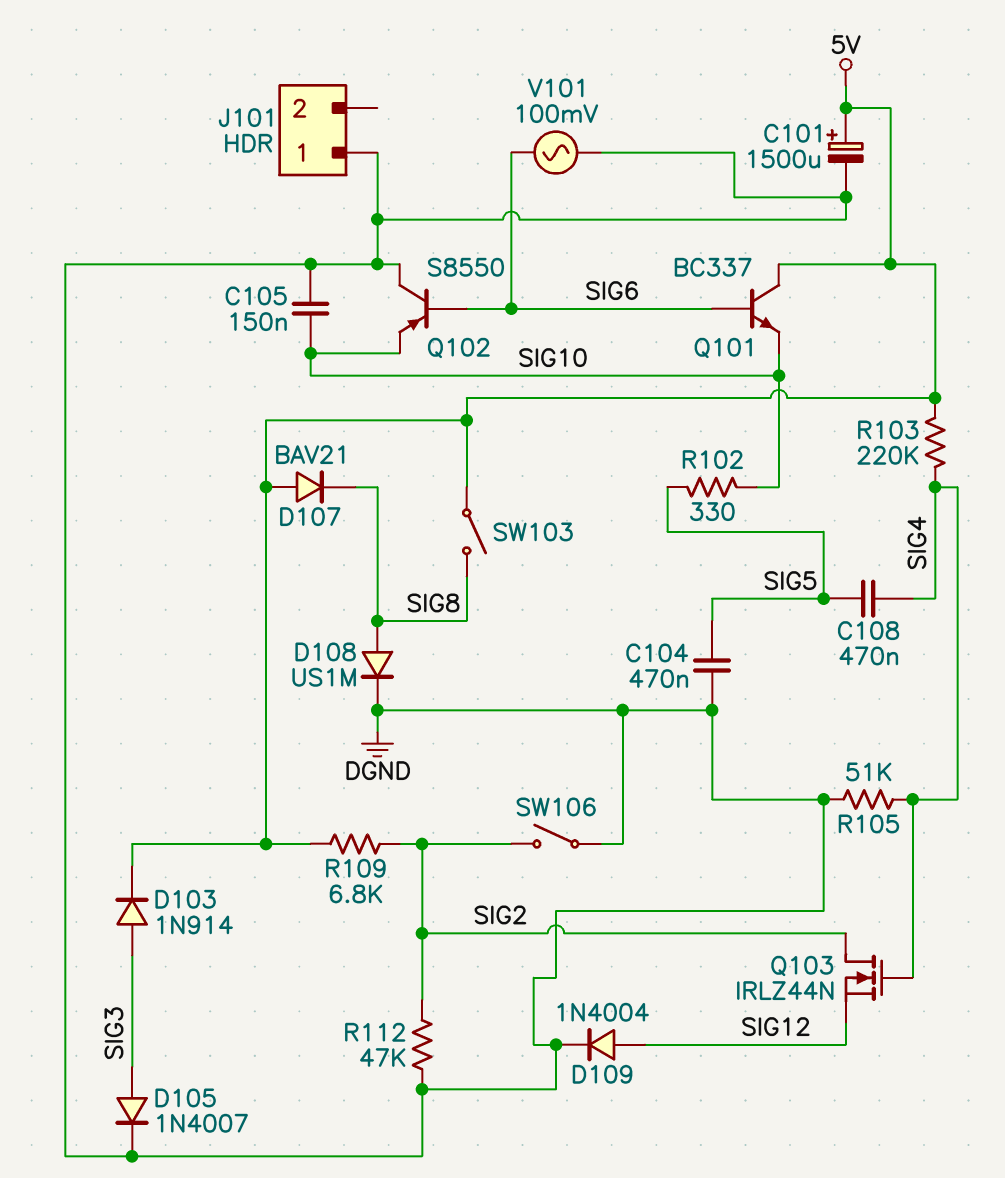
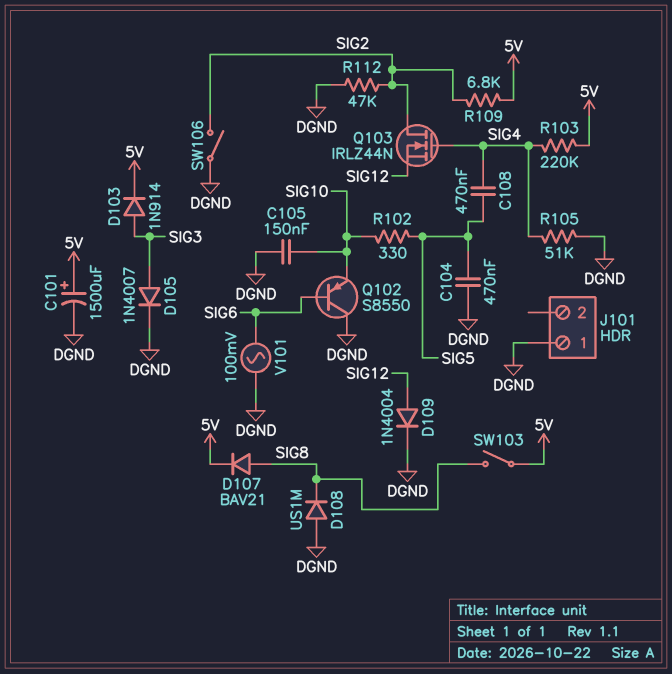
D107: diode BAV21 (A 5V, K SIG8) -> diode BAV21 (A SIG8, K 5V)
D108: diode US1M (A SIG8, K DGND) -> diode US1M (A DGND, K SIG8)
Q101: NPN BC337 (B SIG6, C 5V, E SIG10) -> none

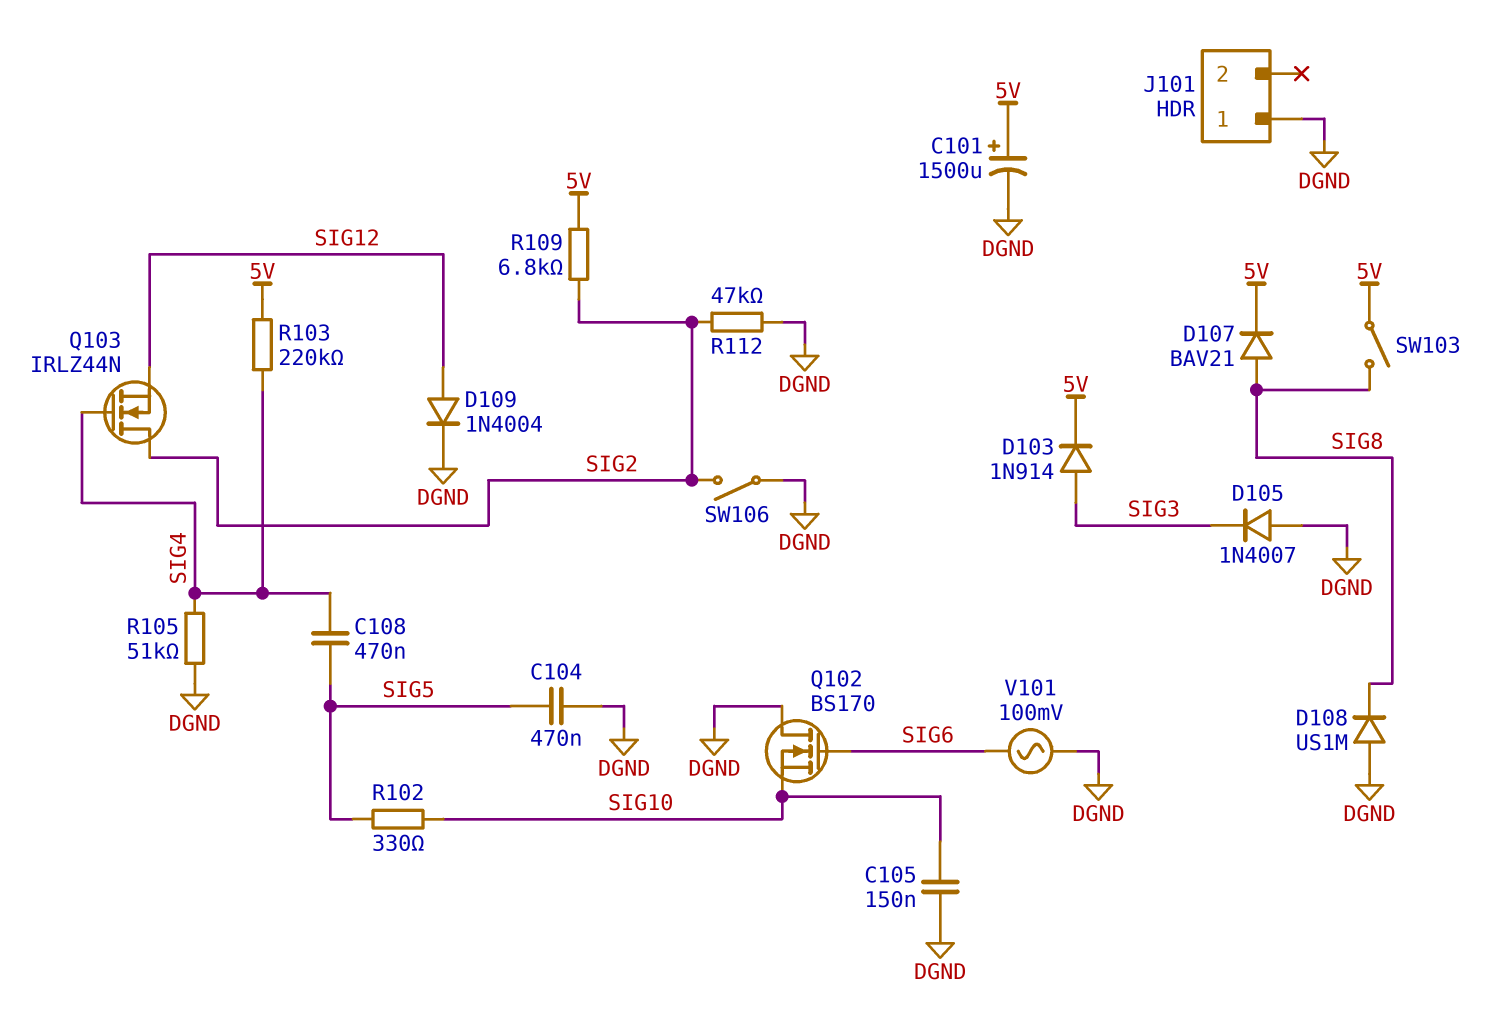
D105: diode 1N4007 (A SIG3, K DGND) -> diode 1N4007 (A DGND, K SIG3)
Q102: PNP S8550 (B SIG6, C DGND, E SIG10) -> NMOS BS170 (G SIG6, D DGND, S SIG10)

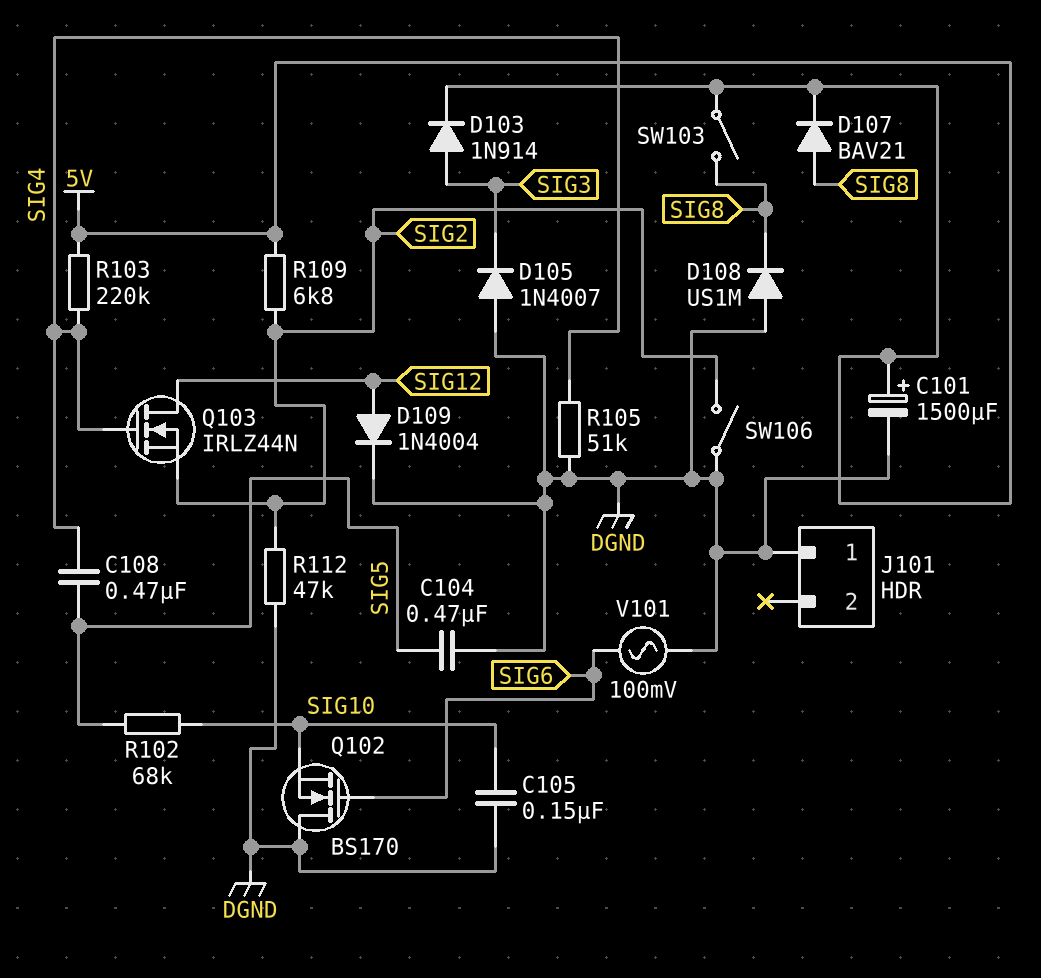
Q103: NMOS IRLZ44N (G SIG4, D SIG2, S SIG12) -> NMOS IRLZ44N (G SIG4, D SIG12, S SIG2)
R102: 330 (SIG5, SIG10) -> 68k (SIG5, SIG10)

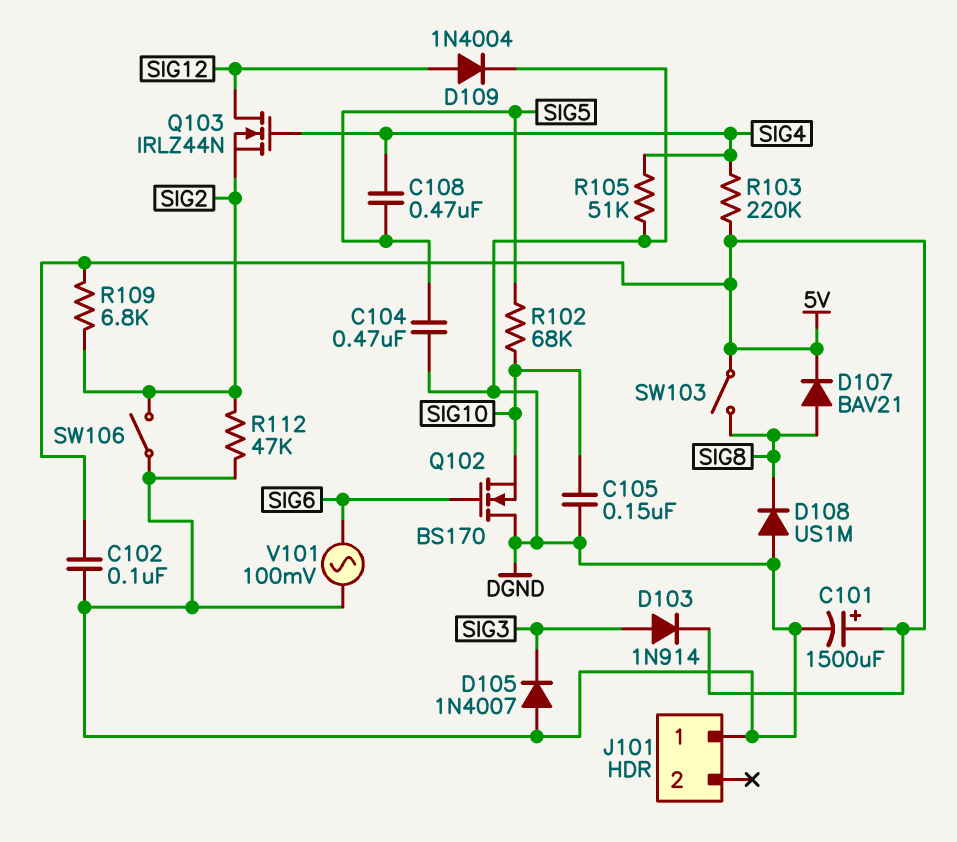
C102: none -> 100nF (5V, DGND)

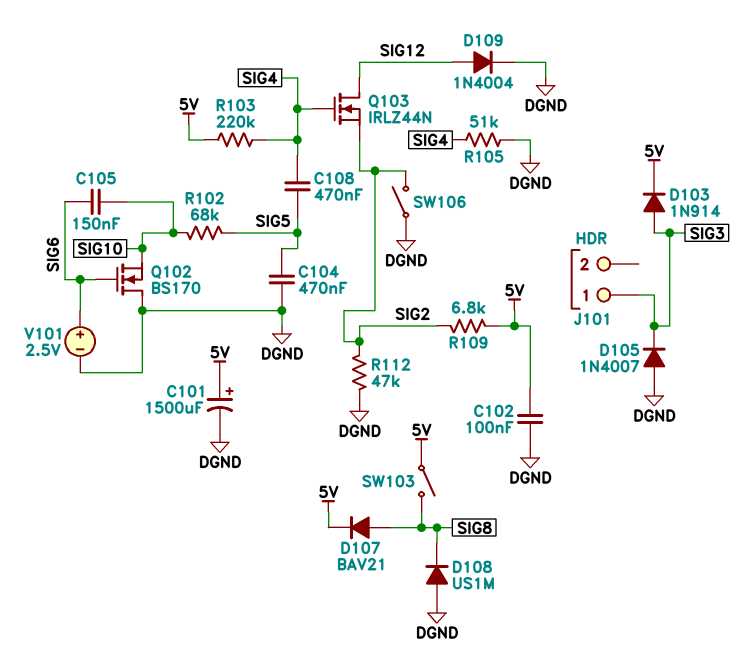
C105: 150nF (DGND, SIG10) -> 150nF (SIG6, SIG10)
J101 pin 1: DGND -> SIG3
V101: AC 100mV (DGND, SIG6) -> 2.5V (plus SIG6, minus DGND)

